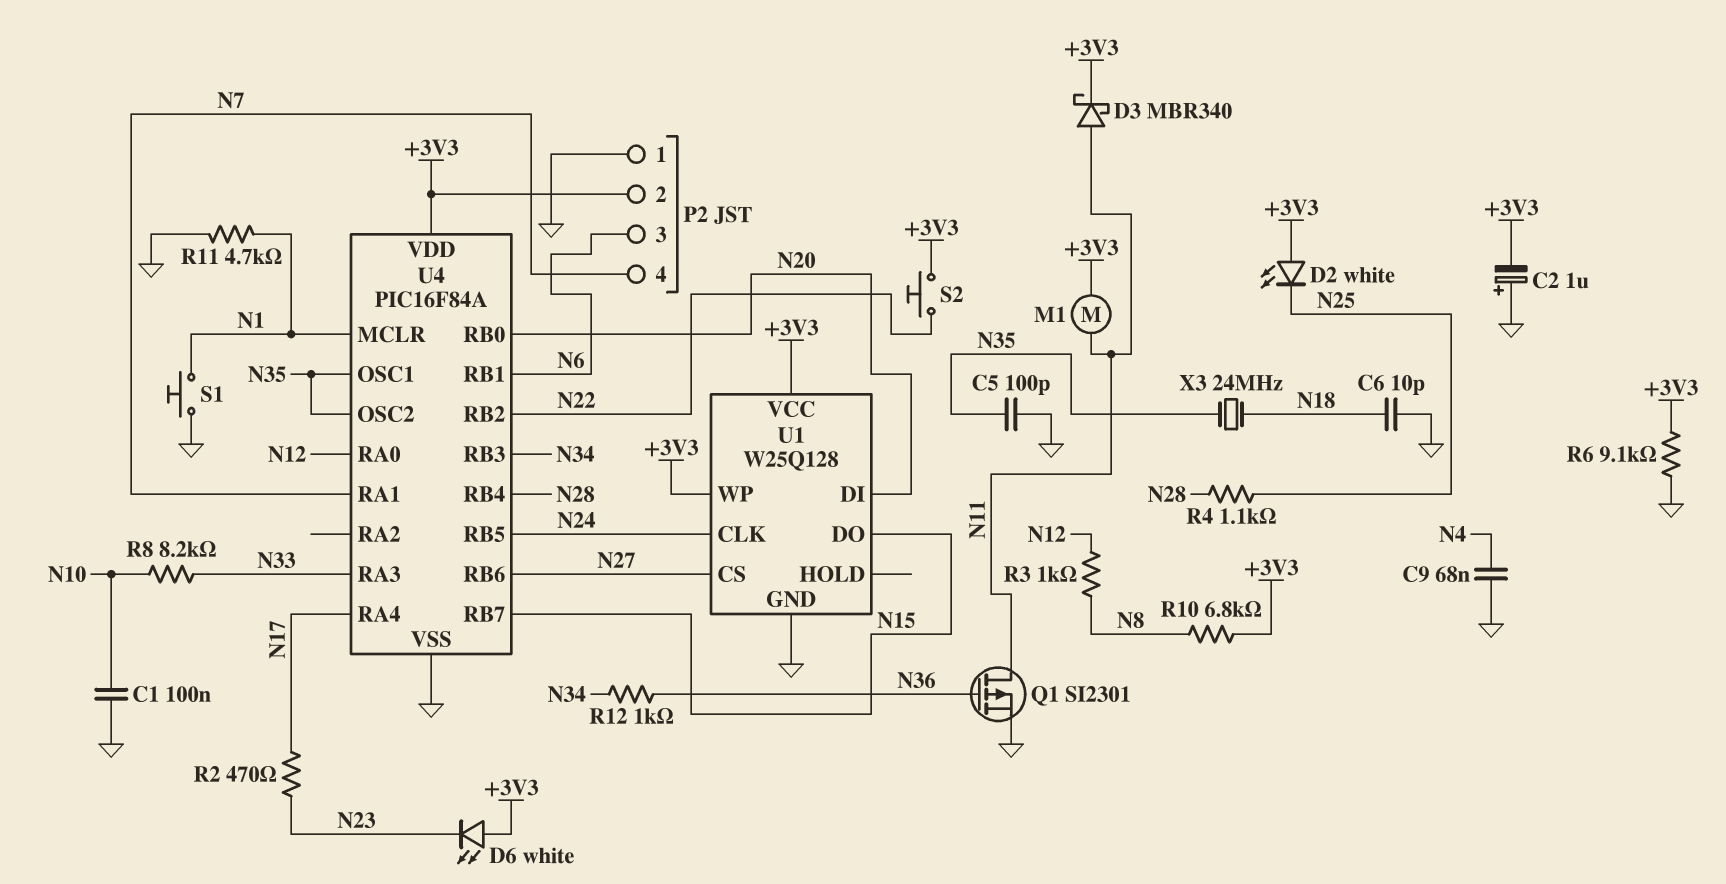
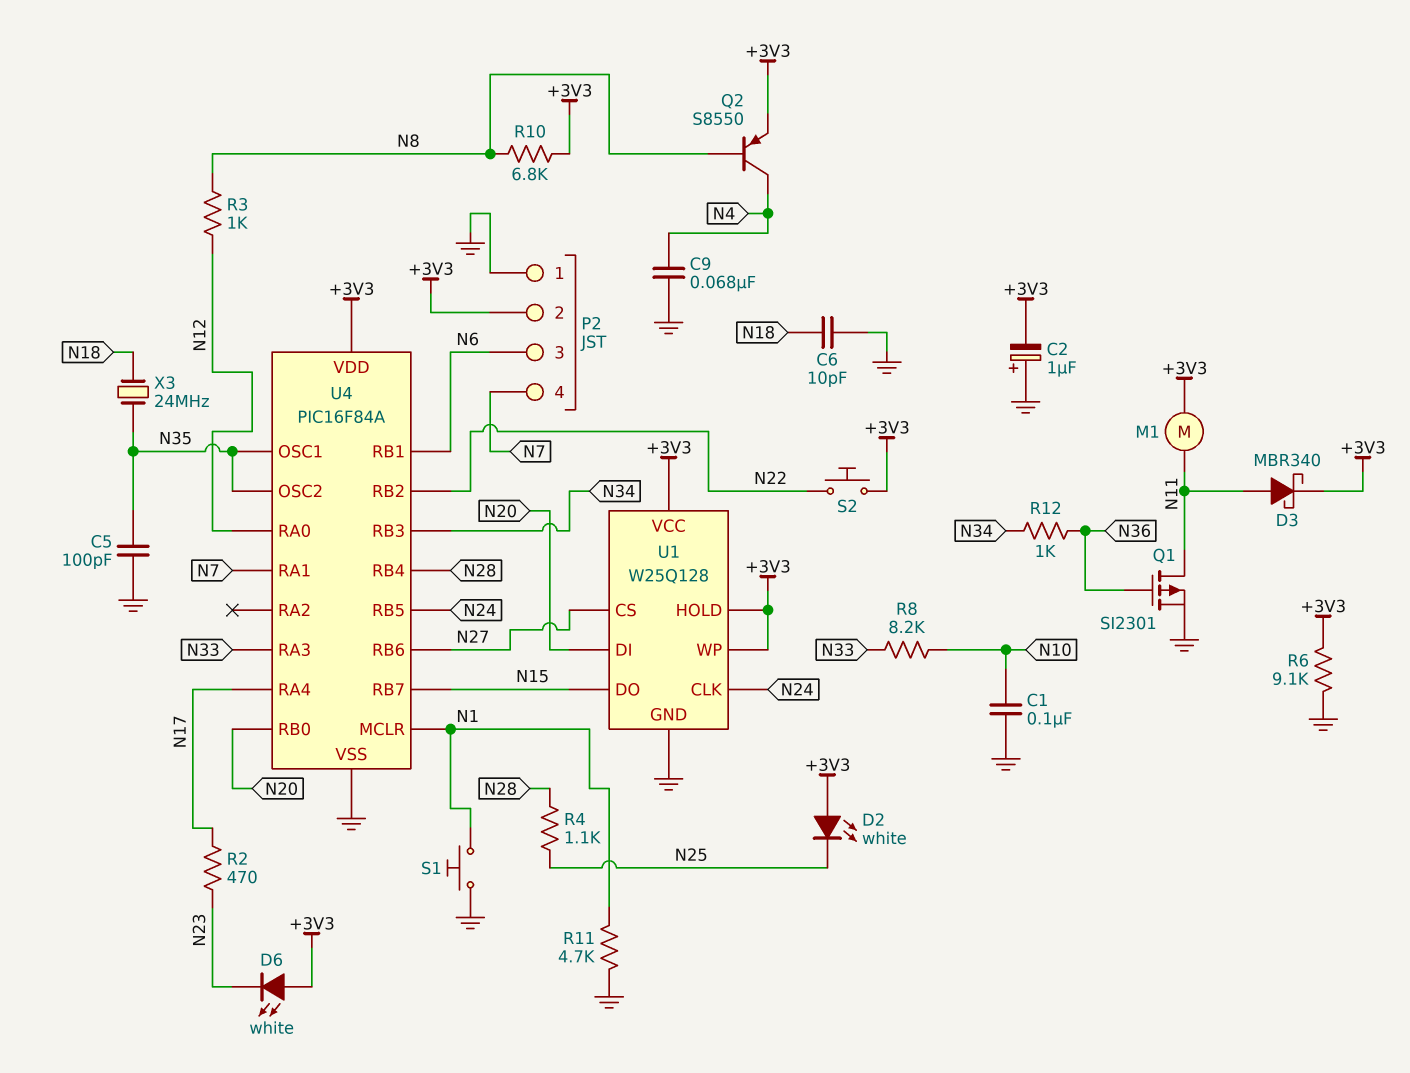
Q2: none -> PNP S8550 (B N8, C N4, E +3V3)
U1 pin HOLD: none -> +3V3

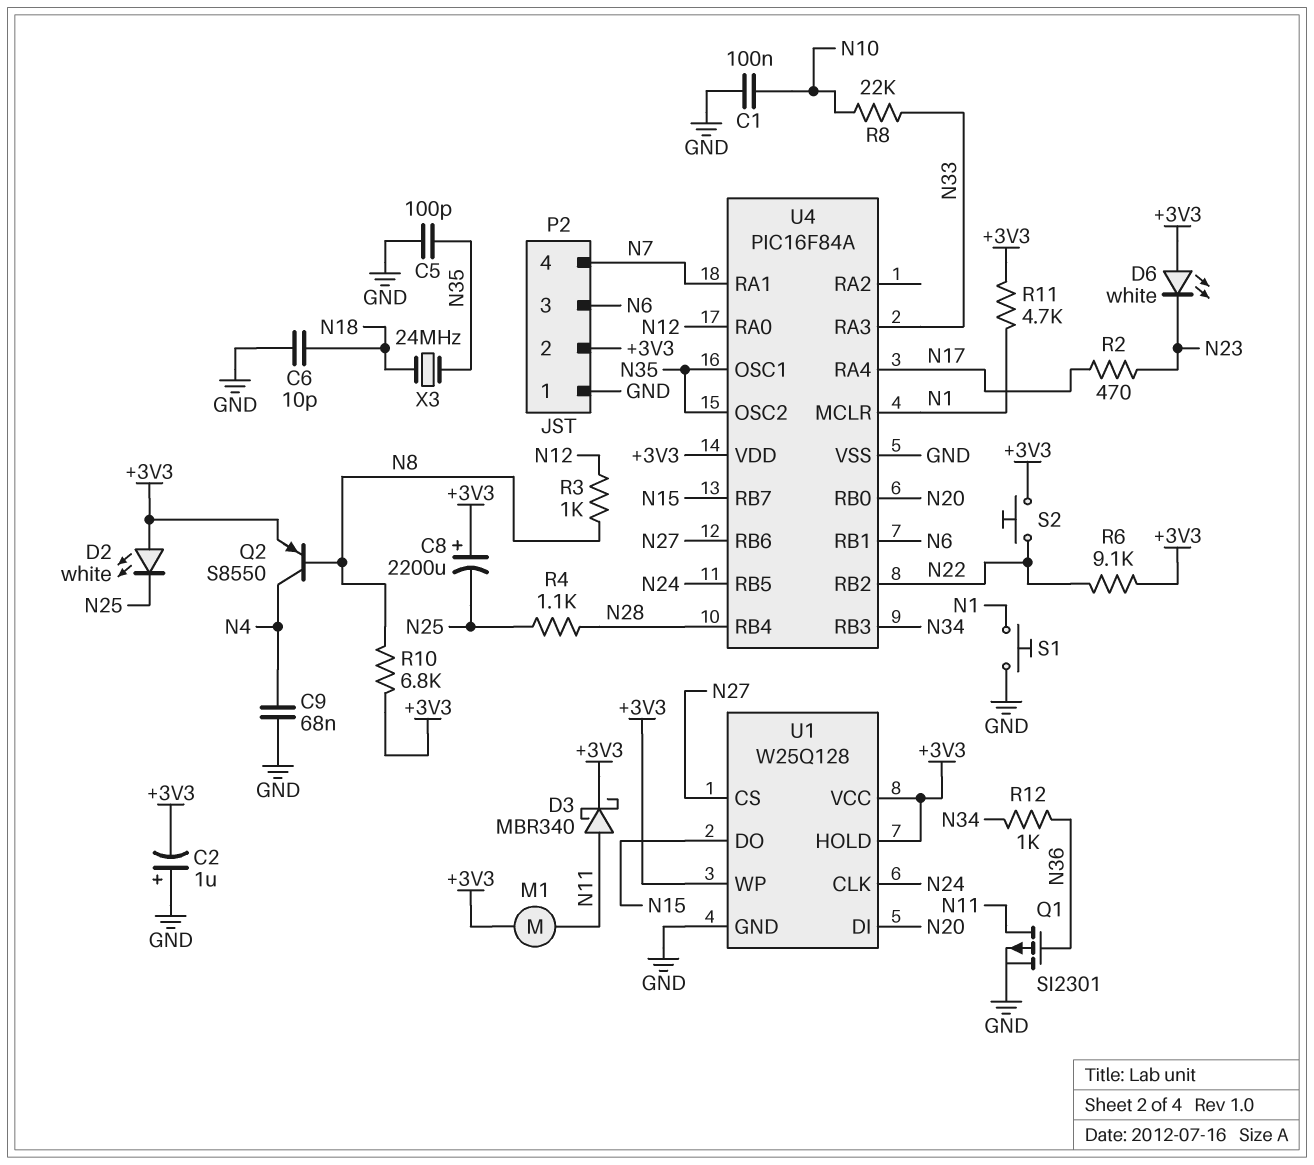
C8: none -> 2200uF (plus +3V3, minus N25)
R6: 9.1k (+3V3, GND) -> 9.1k (+3V3, N22)
R8: 8.2k (N10, N33) -> 22k (N10, N33)
R11: 4.7k (GND, N1) -> 4.7k (+3V3, N1)

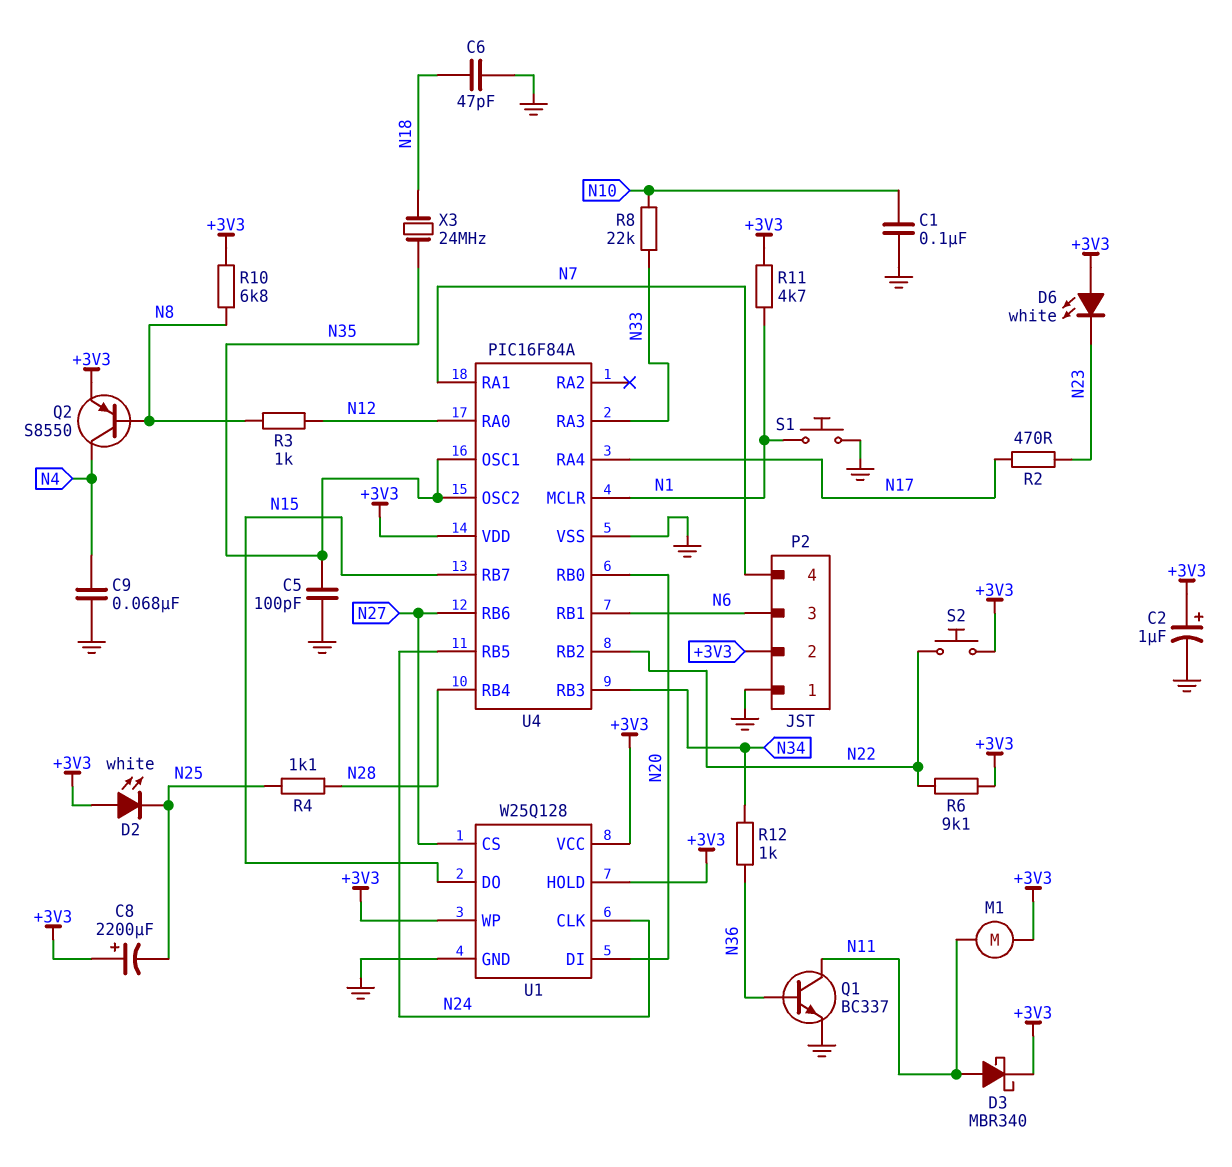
C2: 1uF (plus GND, minus +3V3) -> 1uF (plus +3V3, minus GND)
C6: 10pF (GND, N18) -> 47pF (GND, N18)
Q1: PMOS SI2301 (G N36, D N11, S GND) -> NPN BC337 (B N36, C N11, E GND)

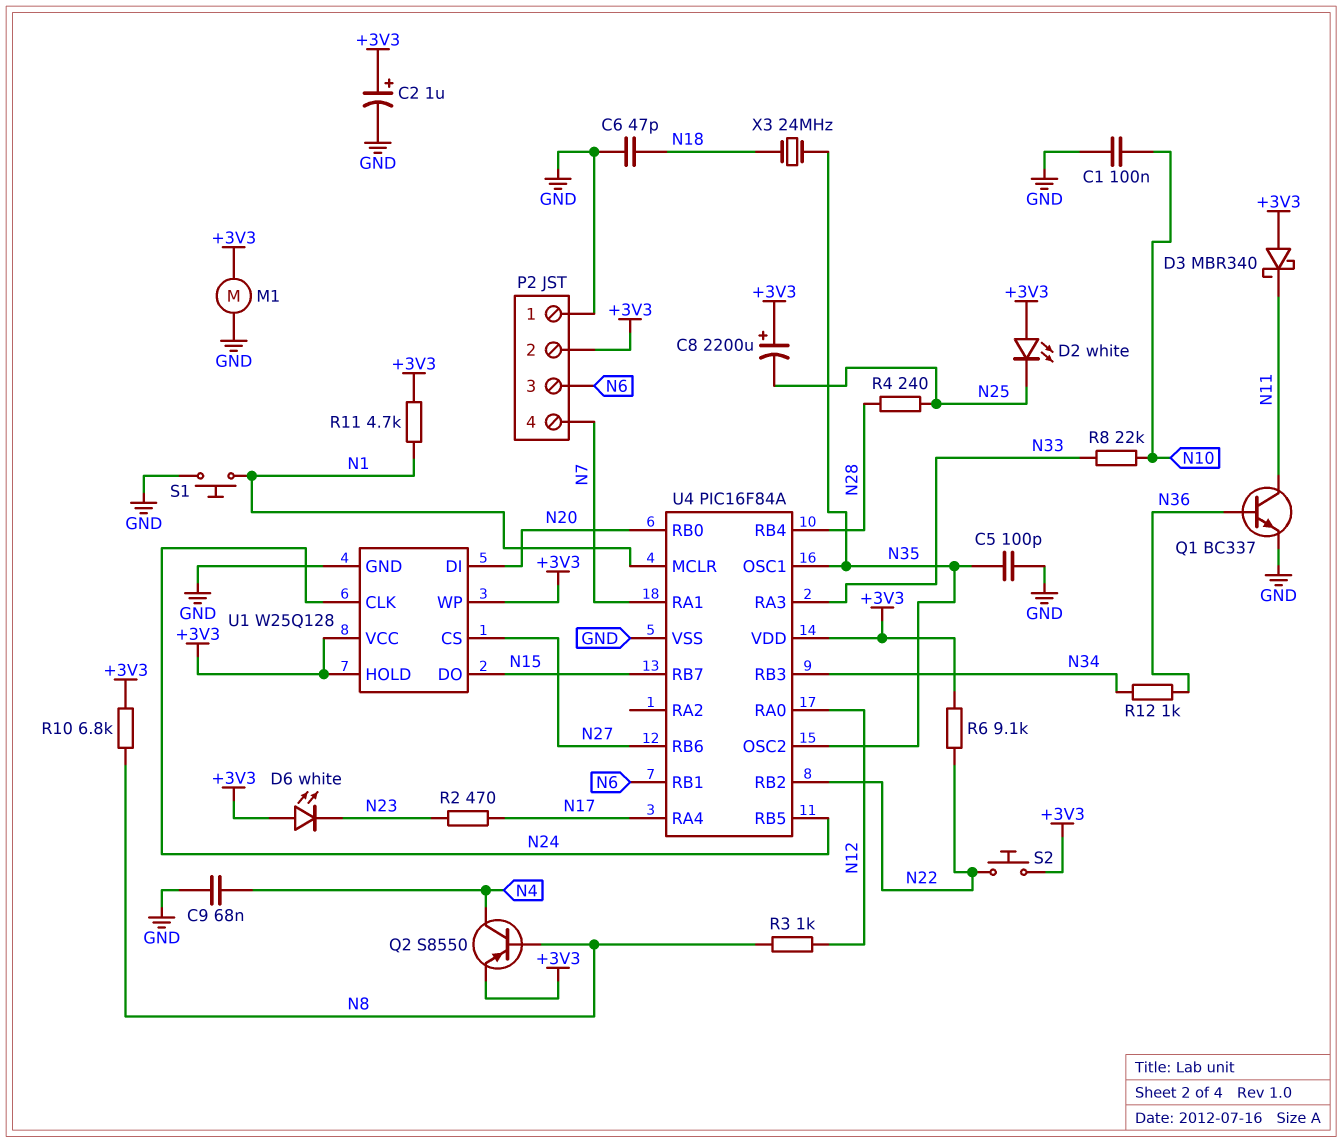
D3: schottky MBR340 (A N11, K +3V3) -> schottky MBR340 (A +3V3, K N11)
M1: motor (+3V3, N11) -> motor (+3V3, GND)
R4: 1.1k (N25, N28) -> 240 (N25, N28)

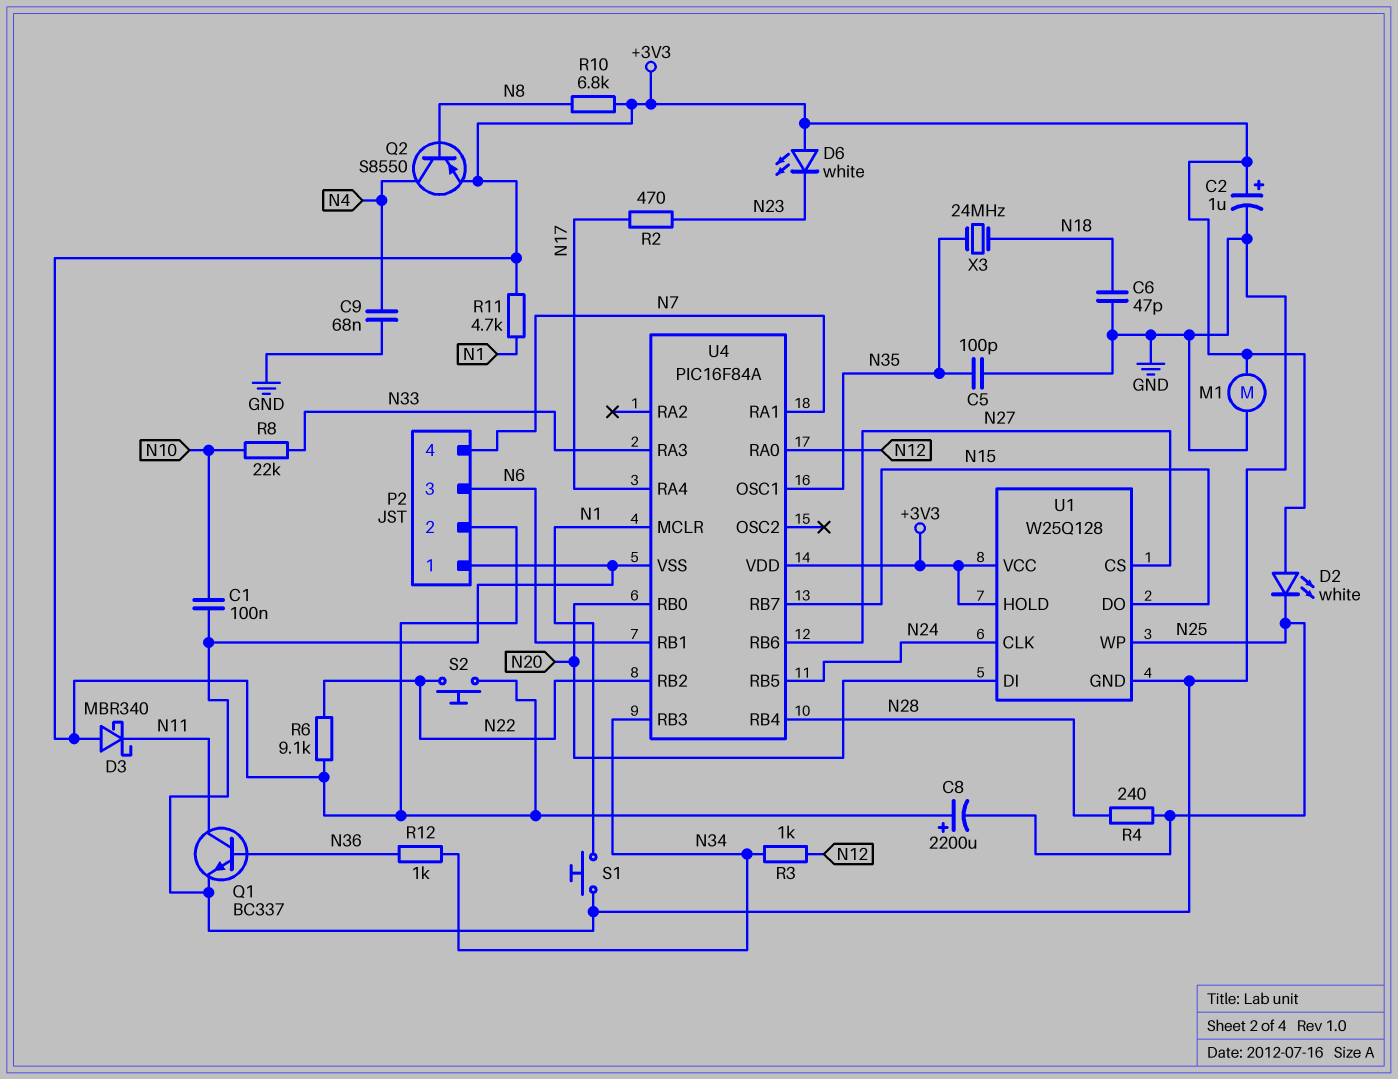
R3: 1k (N8, N12) -> 1k (N12, N34)
U1 pin WP: +3V3 -> N25
U4 pin OSC2: N35 -> none

